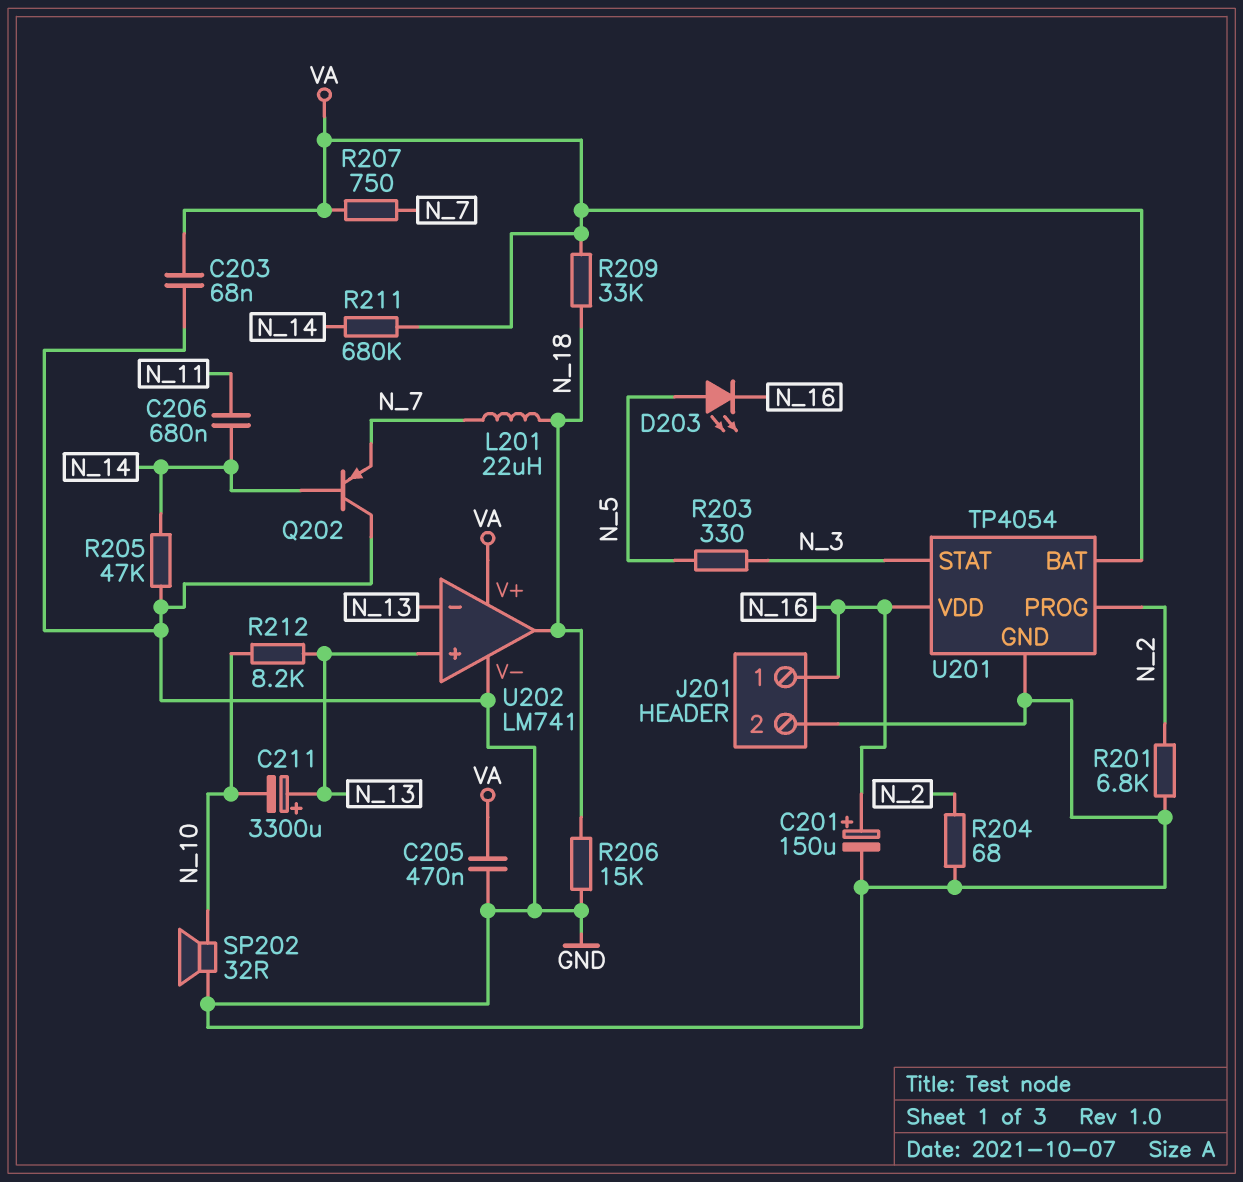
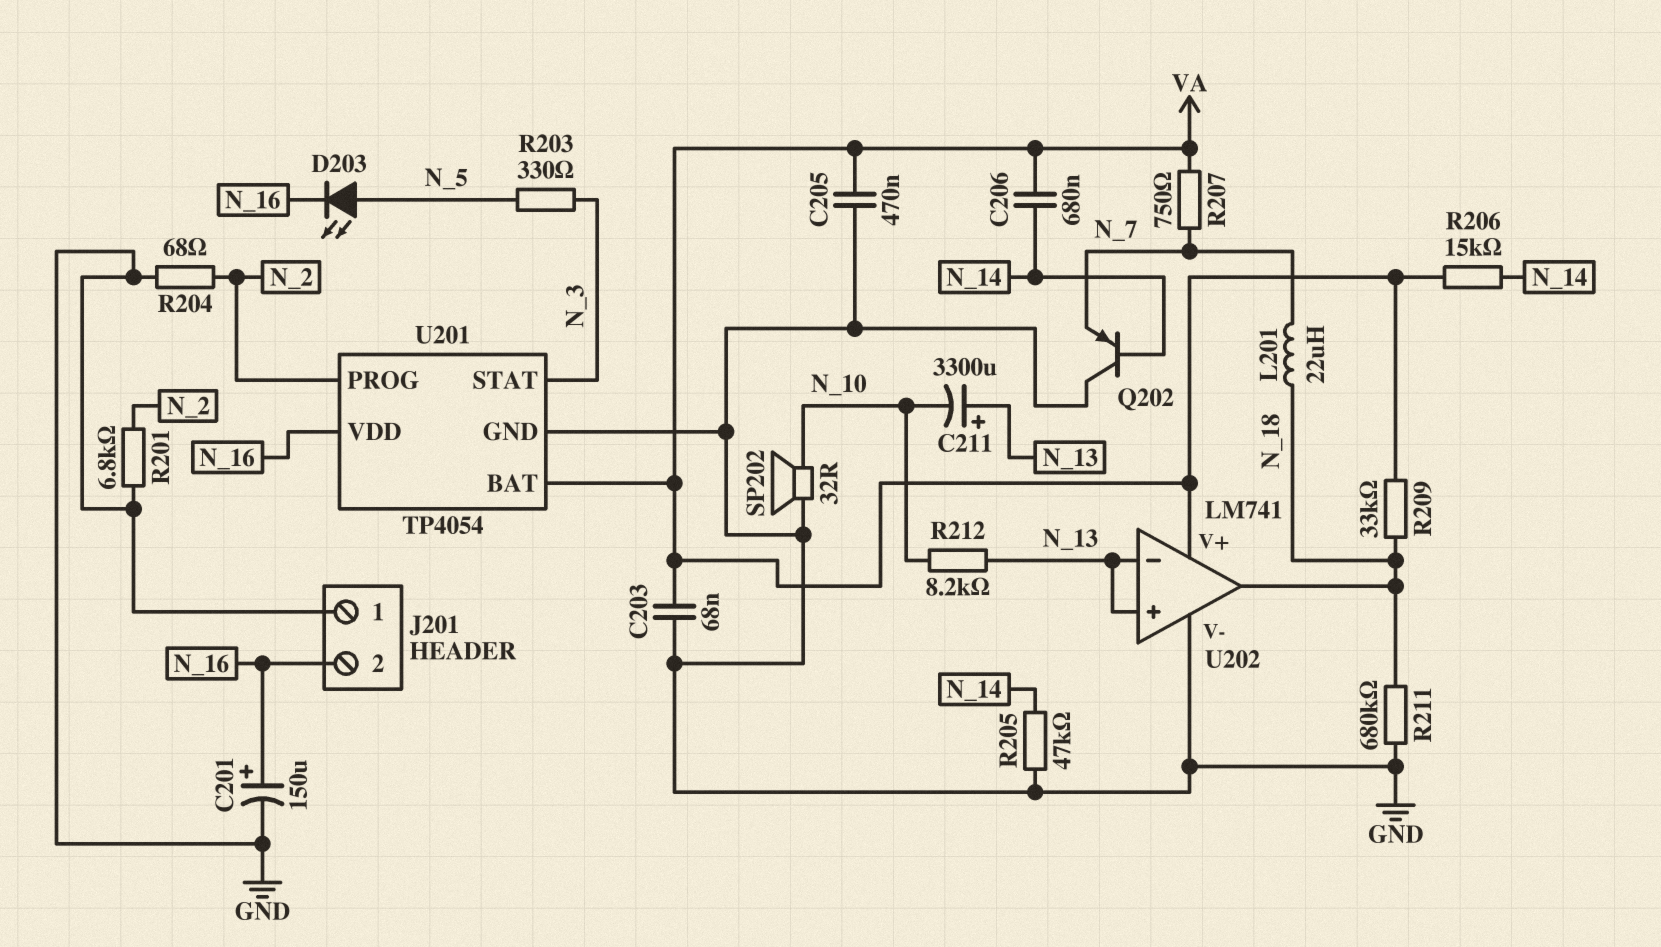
C206: 680nF (N_11, N_14) -> 680nF (N_14, VA)
J201 pin 1: N_16 -> GND
J201 pin 2: GND -> N_16
R206: 15k (GND, N_18) -> 15k (N_14, VA)
R211: 680k (N_14, VA) -> 680k (GND, N_18)

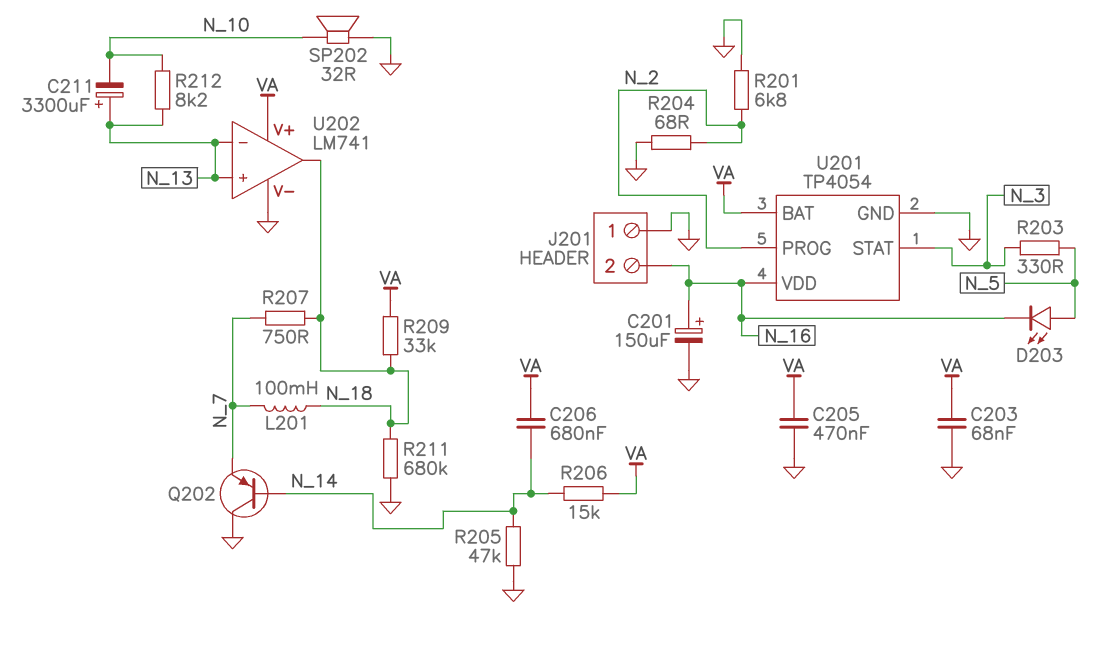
L201: 22uH (N_7, N_18) -> 100mH (N_7, N_18)
R207: 750 (N_7, VA) -> 750 (N_7, N_18)

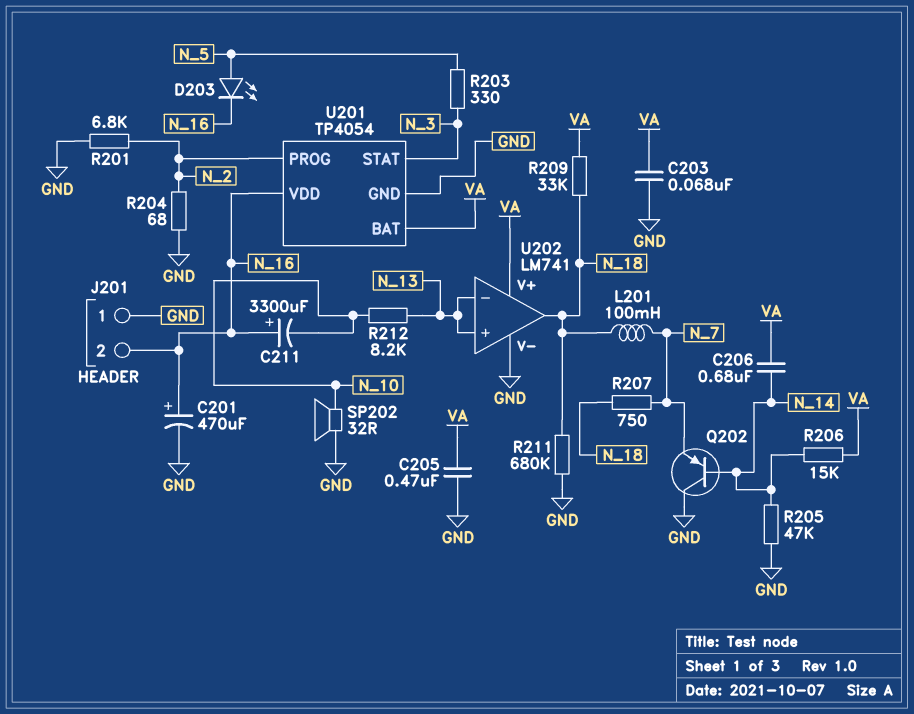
C201: 150uF (plus N_16, minus GND) -> 470uF (plus N_16, minus GND)
C211: 3300uF (plus N_13, minus N_10) -> 3300uF (plus N_16, minus N_10)

